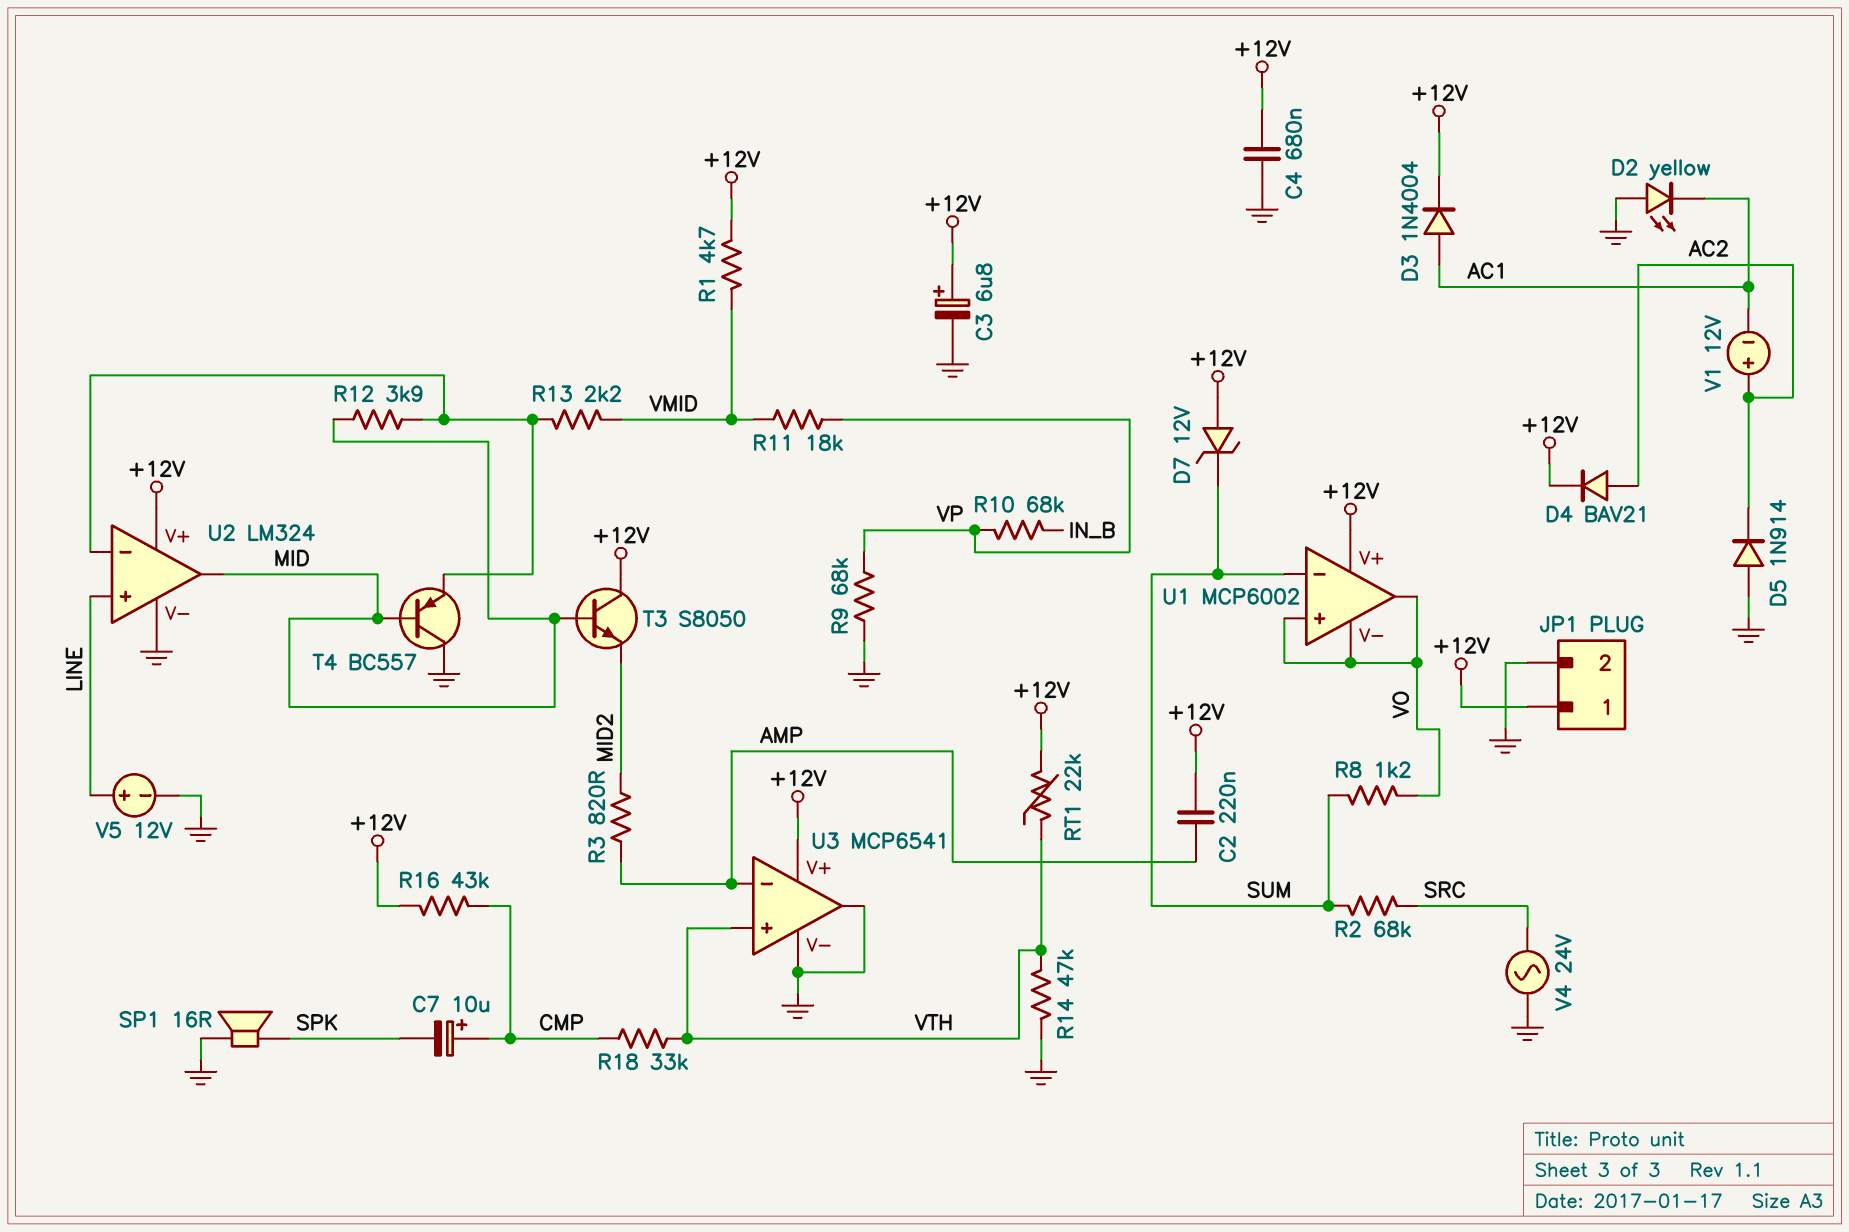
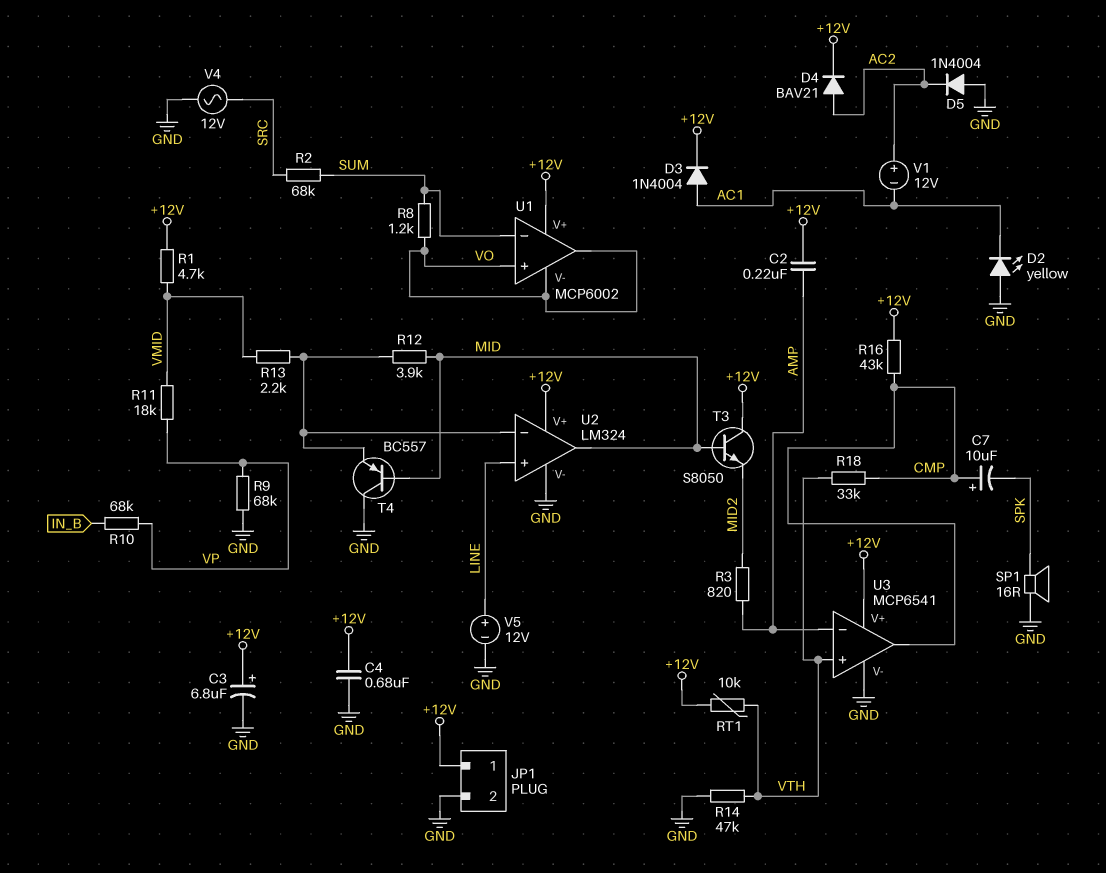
D5: diode 1N914 (A GND, K AC2) -> diode 1N4004 (A GND, K AC2)
D7: zener 12V (A +12V, K SUM) -> none
RT1: 22k (+12V, VTH) -> 10k (+12V, VTH)
U3 pin out: GND -> CMP
V4: AC 24V (GND, SRC) -> AC 12V (GND, SRC)

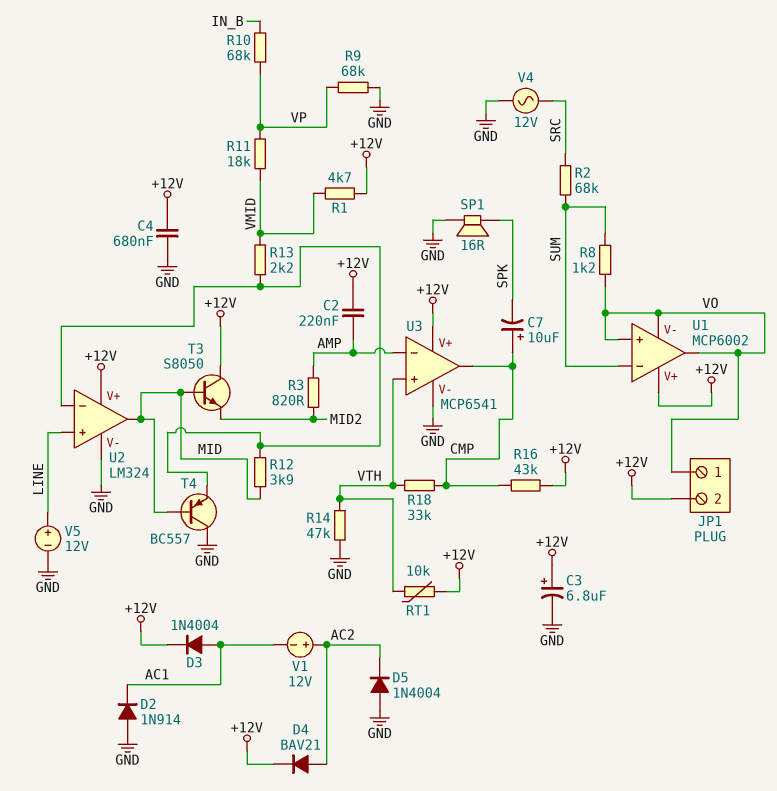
D2: LED yellow (A GND, K AC1) -> diode 1N914 (A GND, K AC1)
JP1 pin 1: +12V -> VO
JP1 pin 2: GND -> +12V

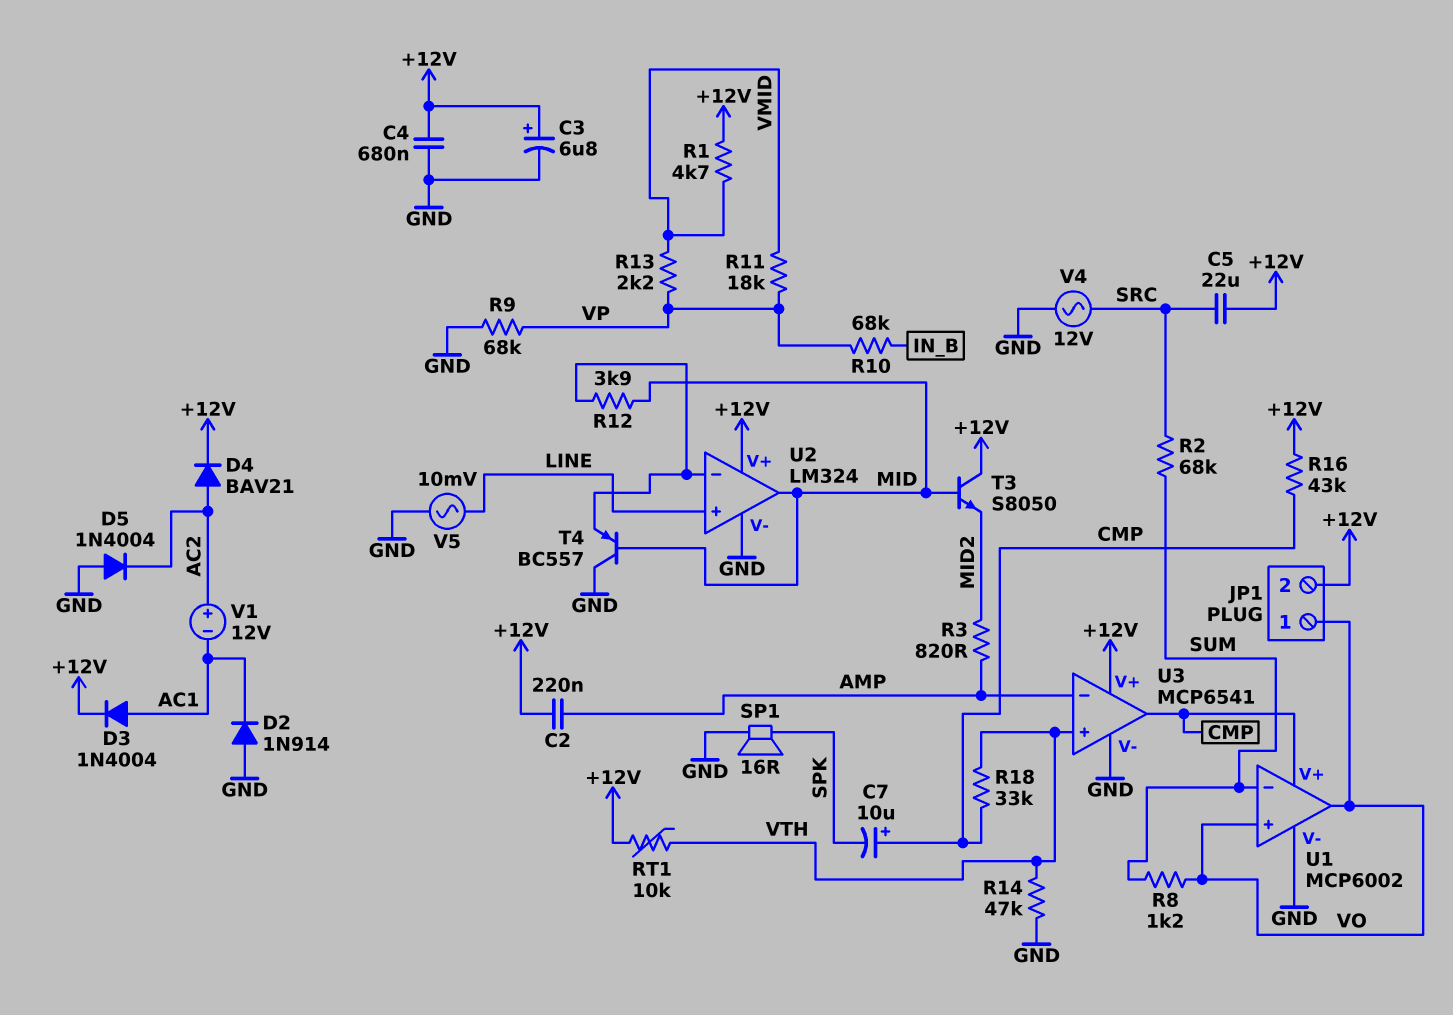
C5: none -> 22uF (+12V, SRC)
R13: 2.2k (U2/in-, VMID) -> 2.2k (VMID, VP)
U1 pin V+: +12V -> CMP
U1 pin V-: VO -> GND
V5: 12V (plus LINE, minus GND) -> AC 10mV (GND, LINE)

